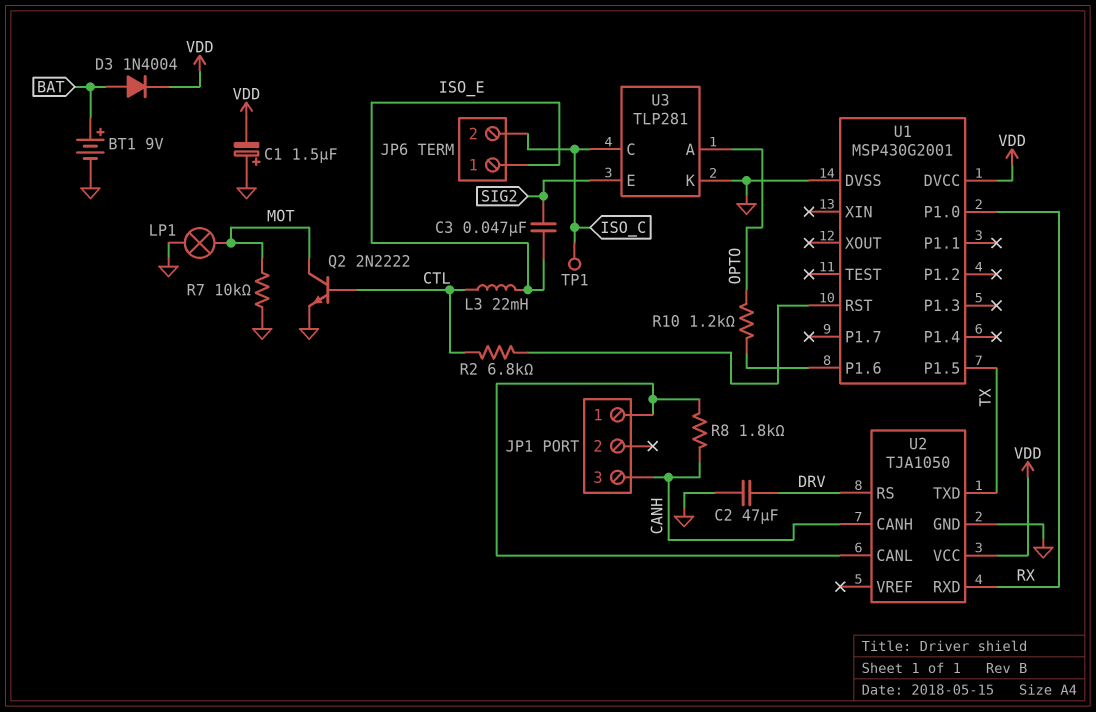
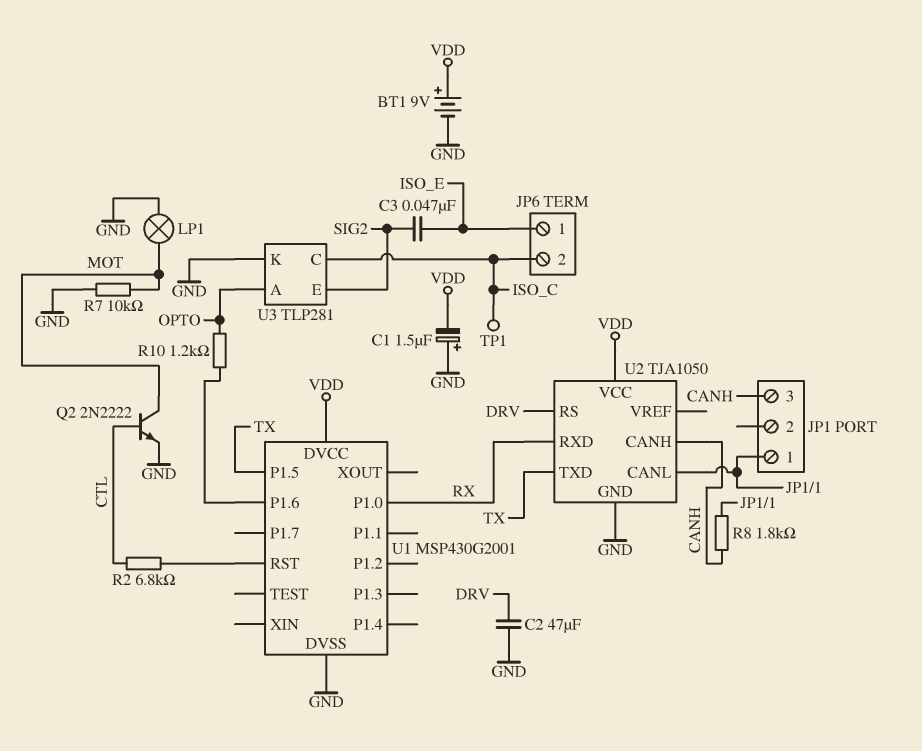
BT1: 9V (plus BAT, minus GND) -> 9V (plus VDD, minus GND)
D3: diode 1N4004 (A BAT, K VDD) -> none
L3: 22mH (CTL, ISO_E) -> none

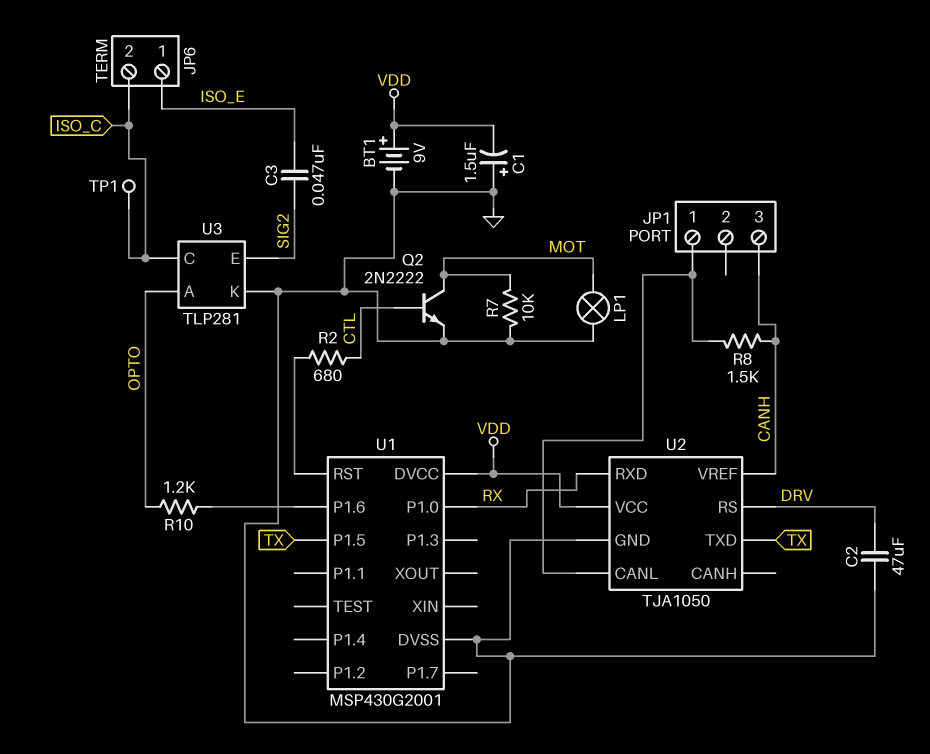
R2: 6.8k (CTL, U1/RST) -> 680 (CTL, U1/RST)
R8: 1.8k (CANH, JP1/1) -> 1.5k (CANH, JP1/1)
U2 pin CANH: CANH -> none
U2 pin VREF: none -> CANH

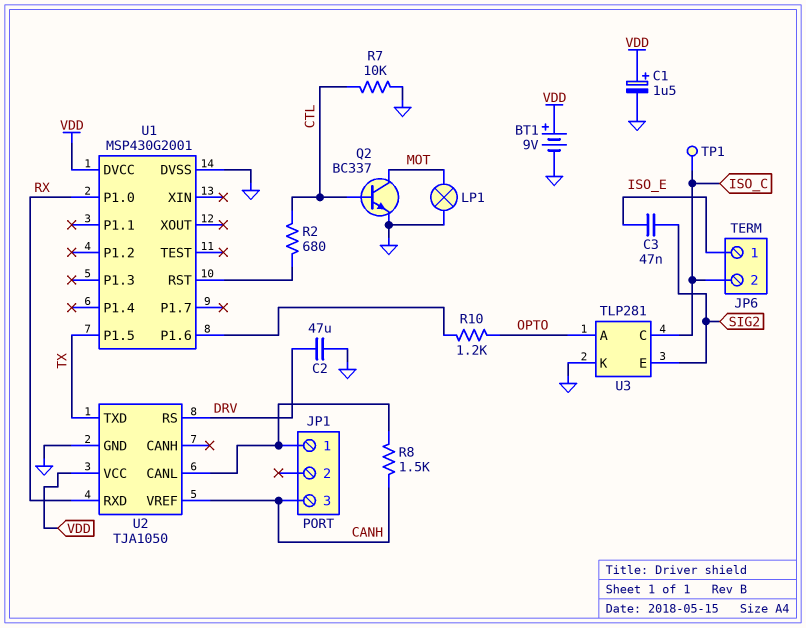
C1: 1.5uF (plus GND, minus VDD) -> 1.5uF (plus VDD, minus GND)
Q2: NPN 2N2222 (B CTL, C MOT, E GND) -> NPN BC337 (B CTL, C MOT, E GND)
R7: 10k (GND, MOT) -> 10k (CTL, GND)

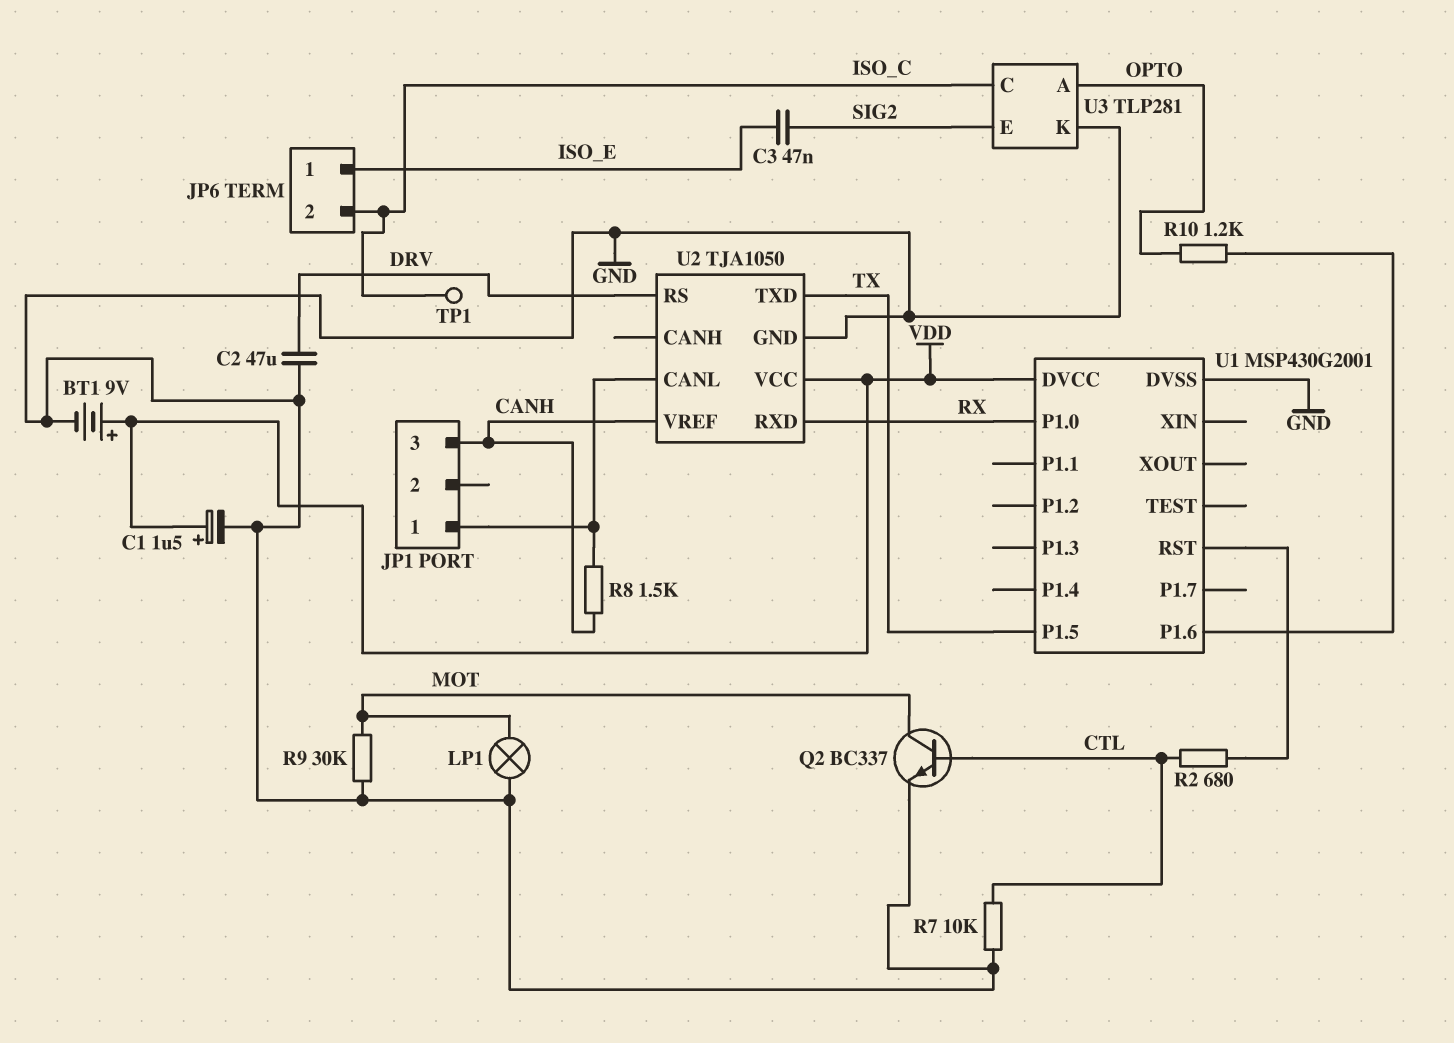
R9: none -> 30k (GND, MOT)

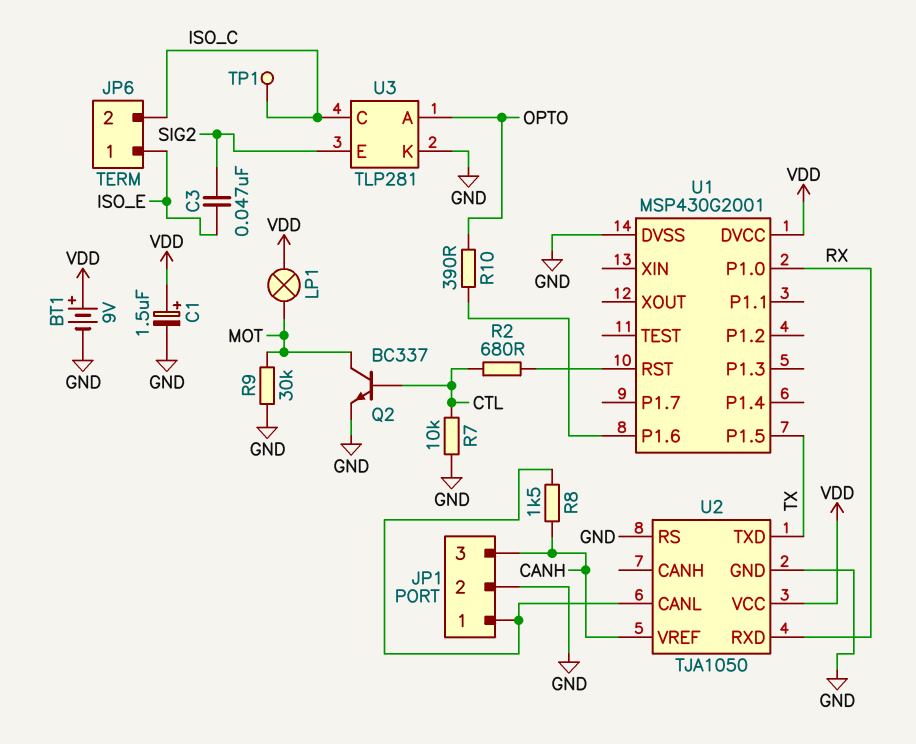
C2: 47uF (DRV, GND) -> none
JP1 pin 2: none -> GND
LP1: lamp (GND, MOT) -> lamp (MOT, VDD)
R10: 1.2k (OPTO, U1/P1.6) -> 390 (OPTO, U1/P1.6)
U2 pin RS: DRV -> GND

